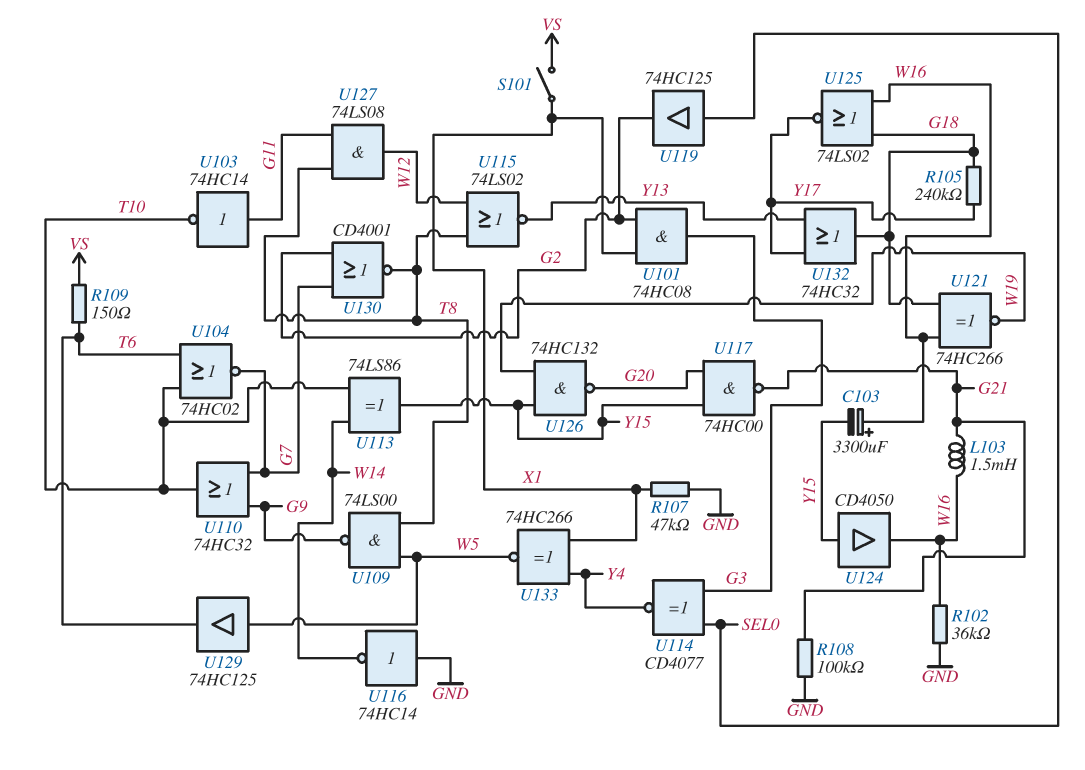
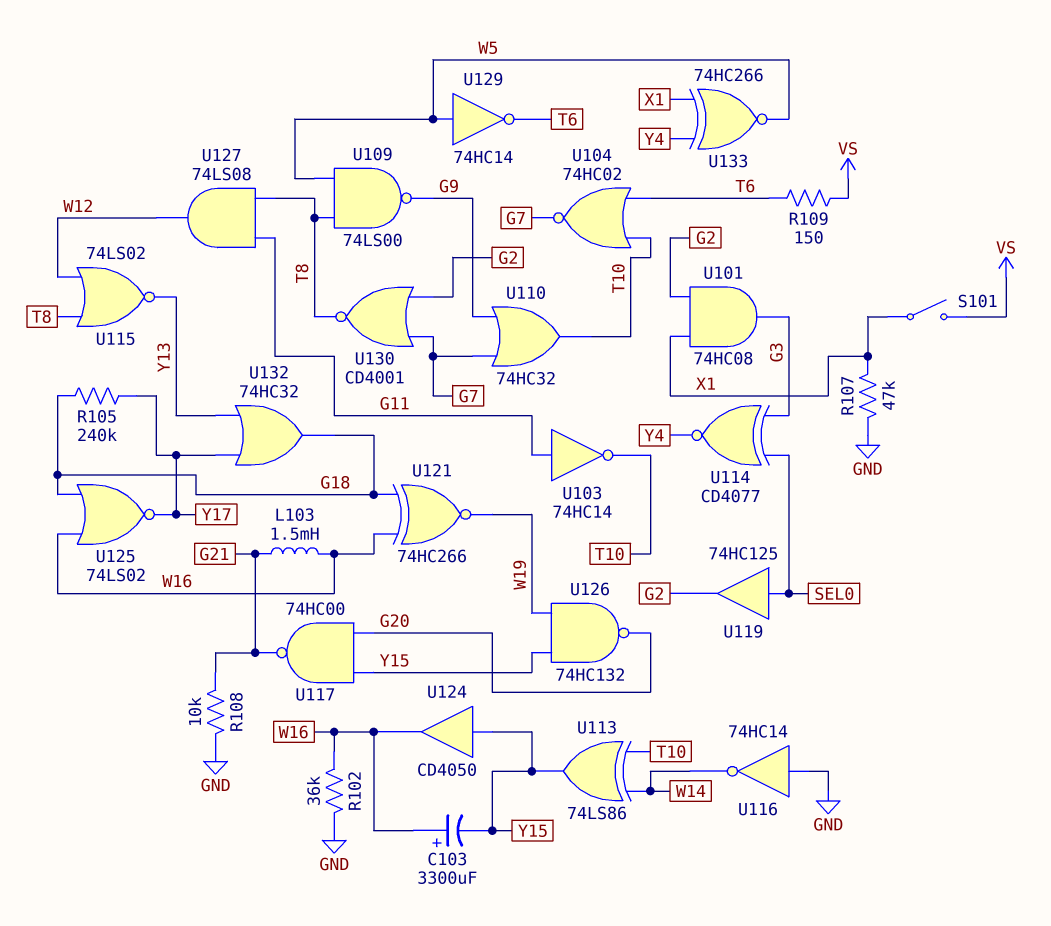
R108: 100k (G21, GND) -> 10k (G21, GND)
U129: buffer 74HC125 (in W5, out T6) -> NOT 74HC14 (in W5, out T6)

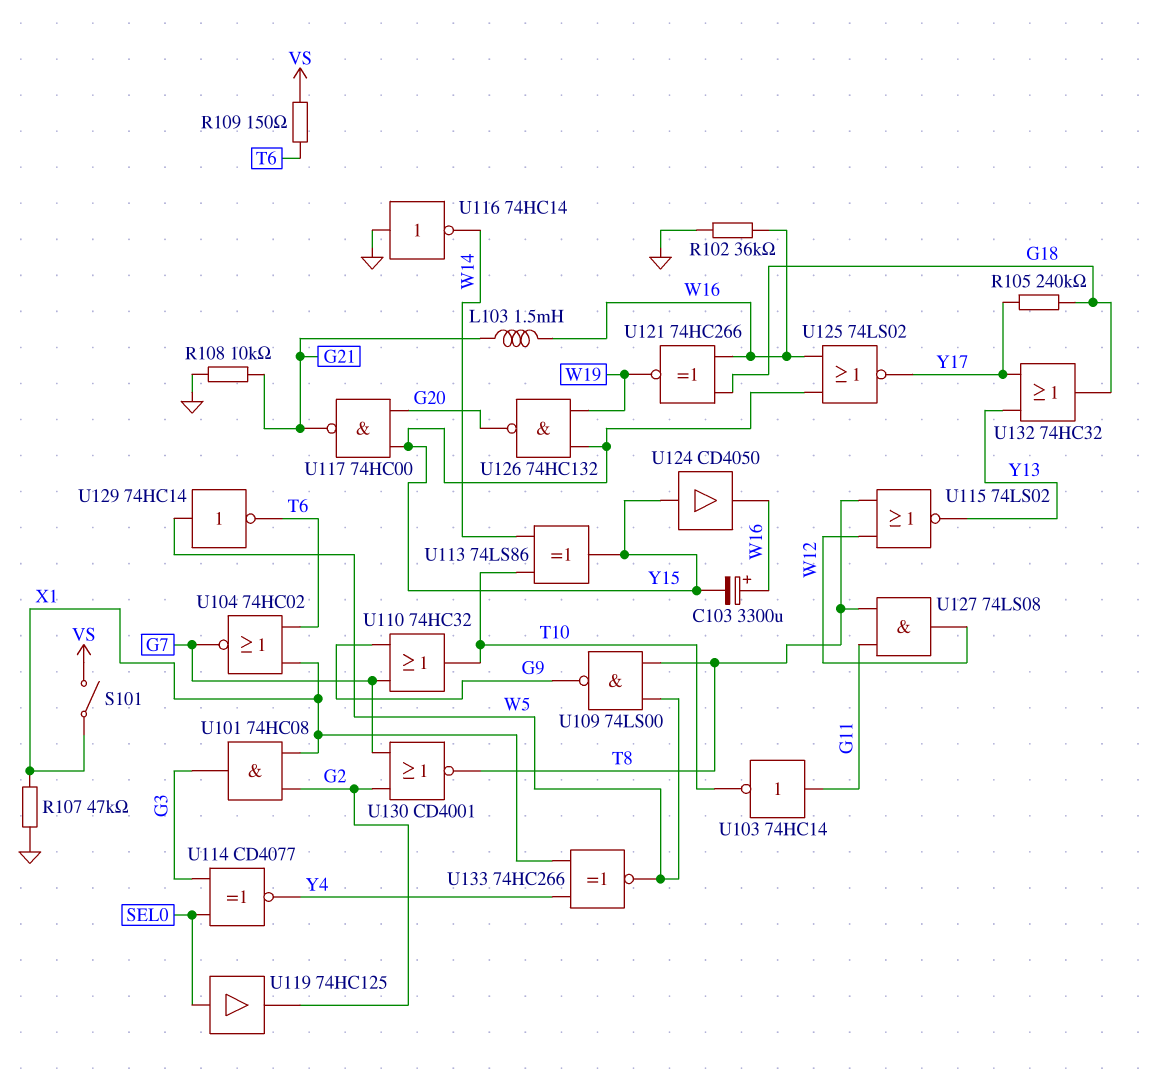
U104: NOR 74HC02 (in T6, in T10, out G7) -> NOR 74HC02 (in T6, in X1, out G7)
U125: NOR 74LS02 (in G18, in W16, out Y17) -> NOR 74LS02 (in W16, in Y15, out Y17)

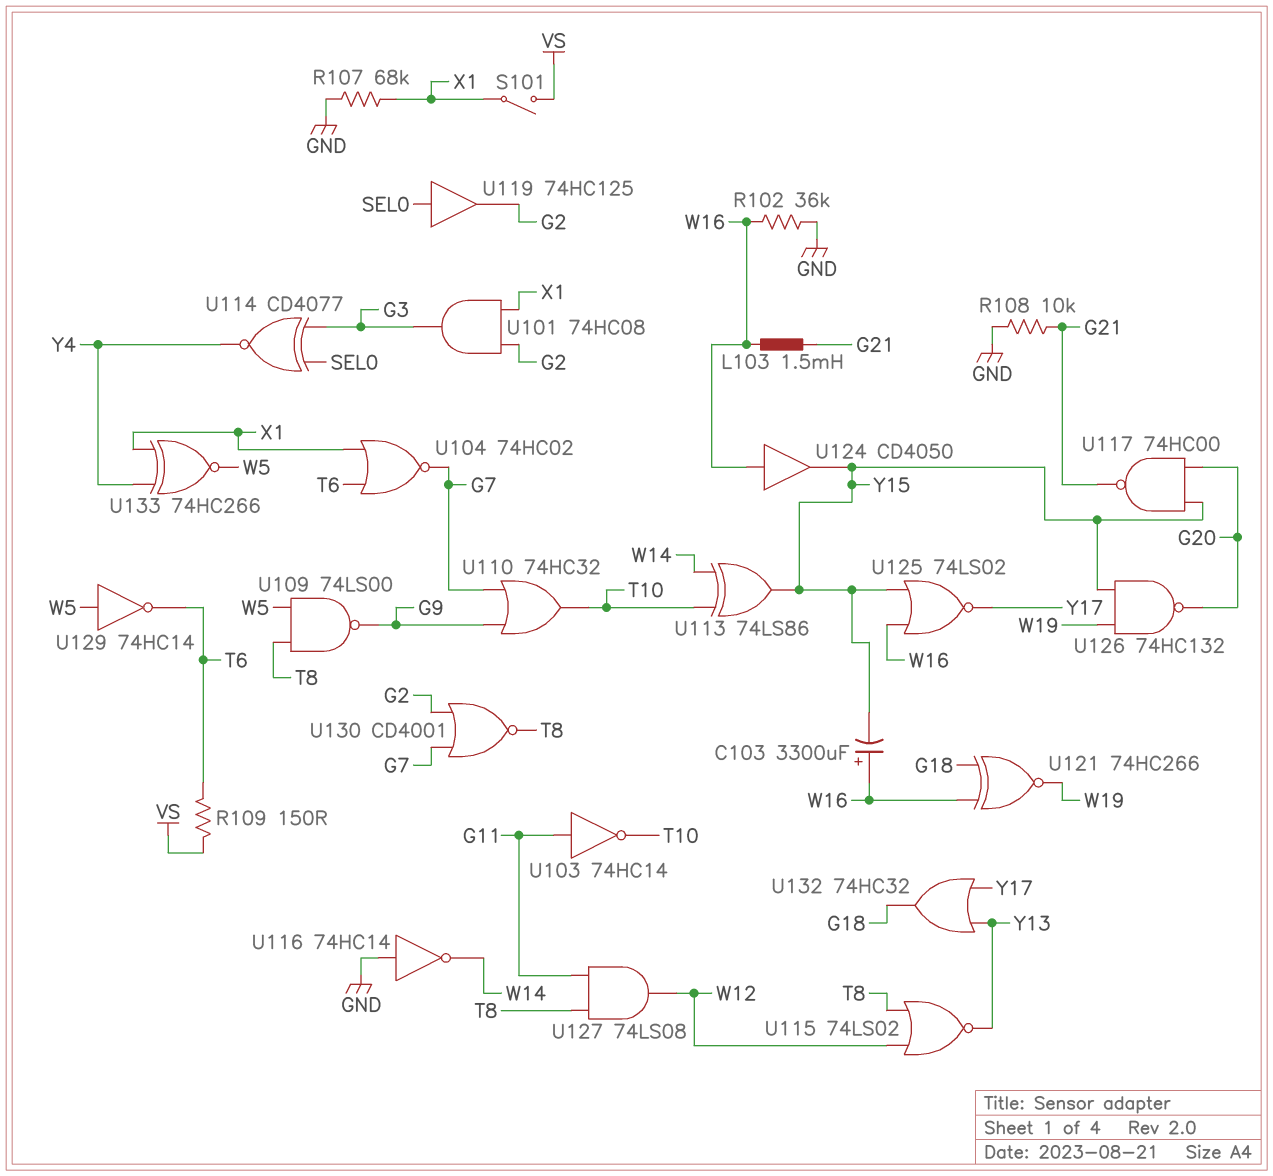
R105: 240k (G18, Y17) -> none
R107: 47k (GND, X1) -> 68k (GND, X1)
U124: buffer CD4050 (in Y15, out W16) -> buffer CD4050 (in W16, out Y15)

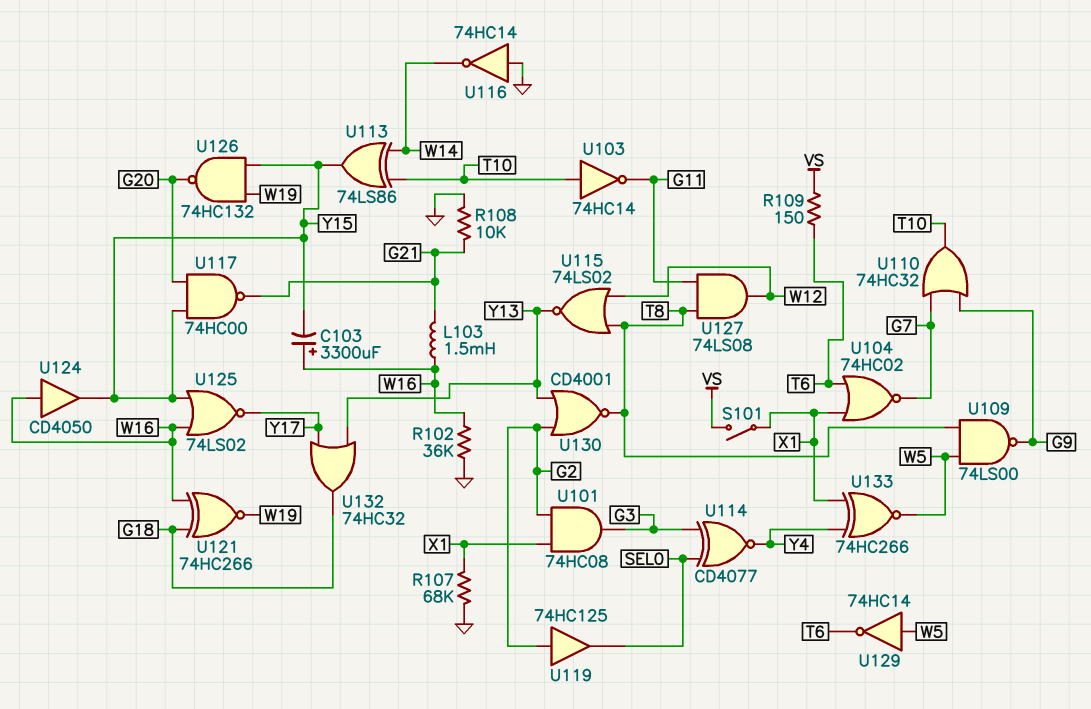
U103: NOT 74HC14 (in G11, out T10) -> NOT 74HC14 (in T10, out G11)
U119: buffer 74HC125 (in SEL0, out G2) -> buffer 74HC125 (in G2, out SEL0)
U130: NOR CD4001 (in G2, in G7, out T8) -> NOR CD4001 (in G2, in Y13, out T8)

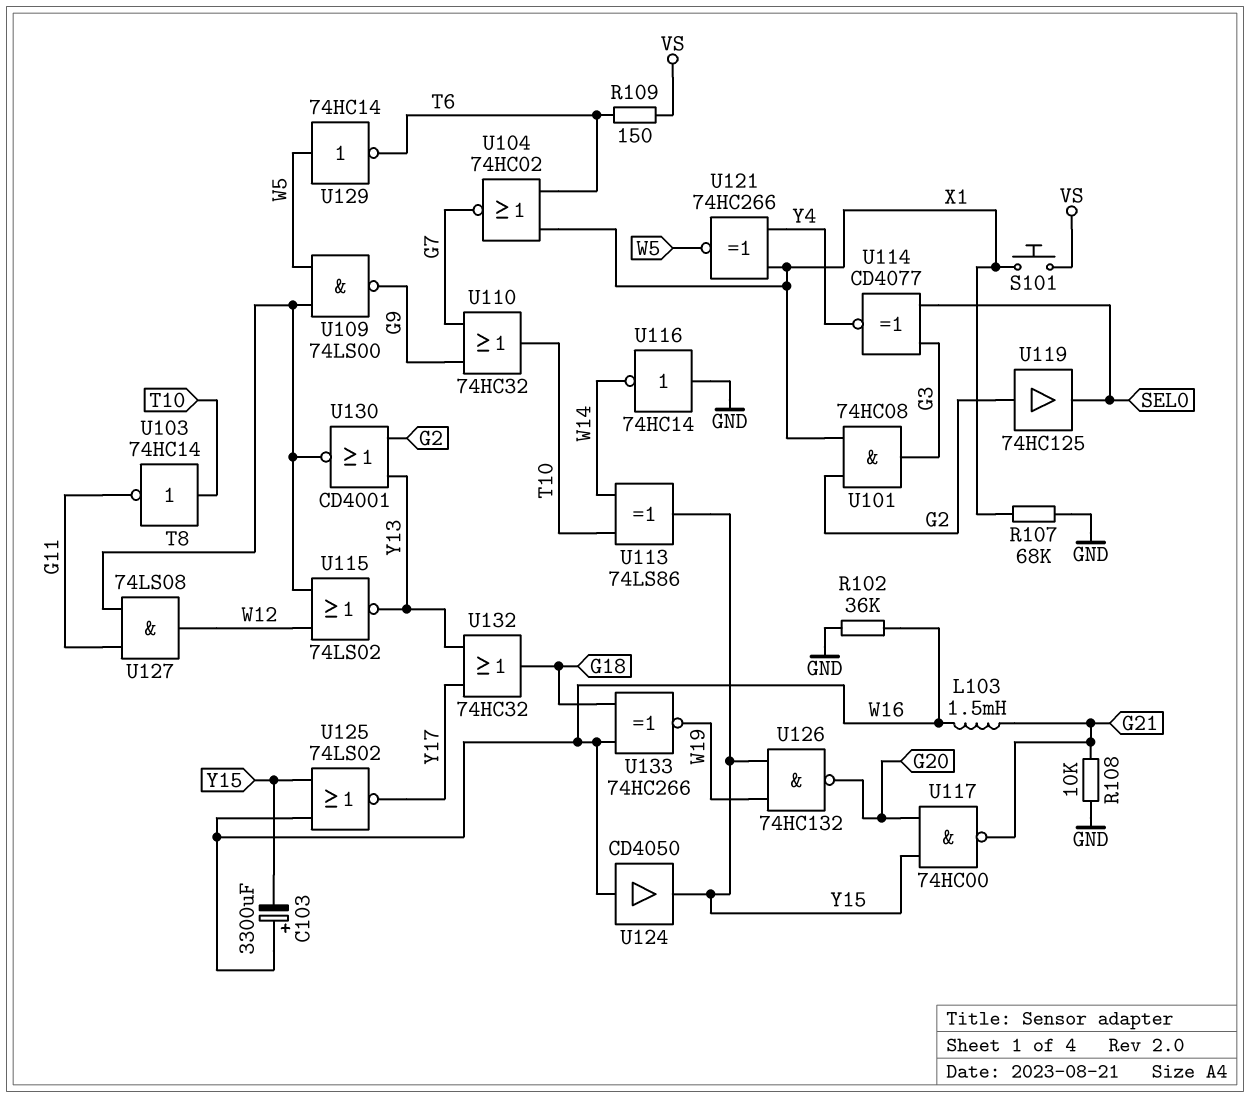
S101: switch (VS, X1) -> button (VS, X1)
U121: XNOR 74HC266 (in G18, in W16, out W19) -> XNOR 74HC266 (in X1, in Y4, out W5)
U133: XNOR 74HC266 (in X1, in Y4, out W5) -> XNOR 74HC266 (in G18, in W16, out W19)

